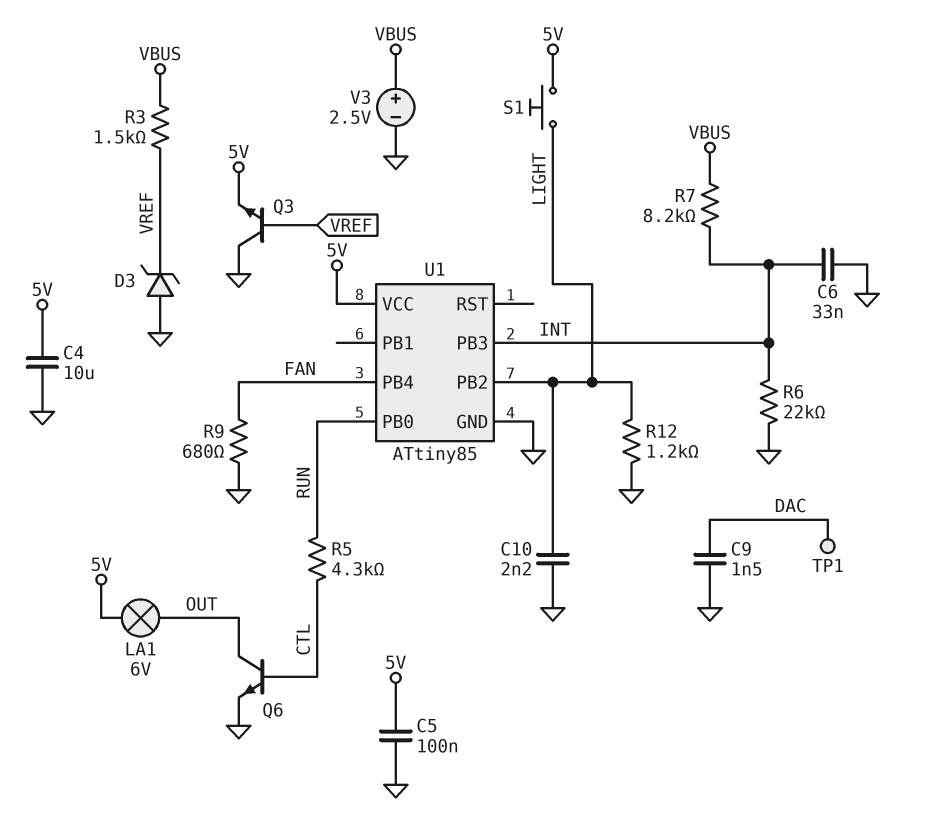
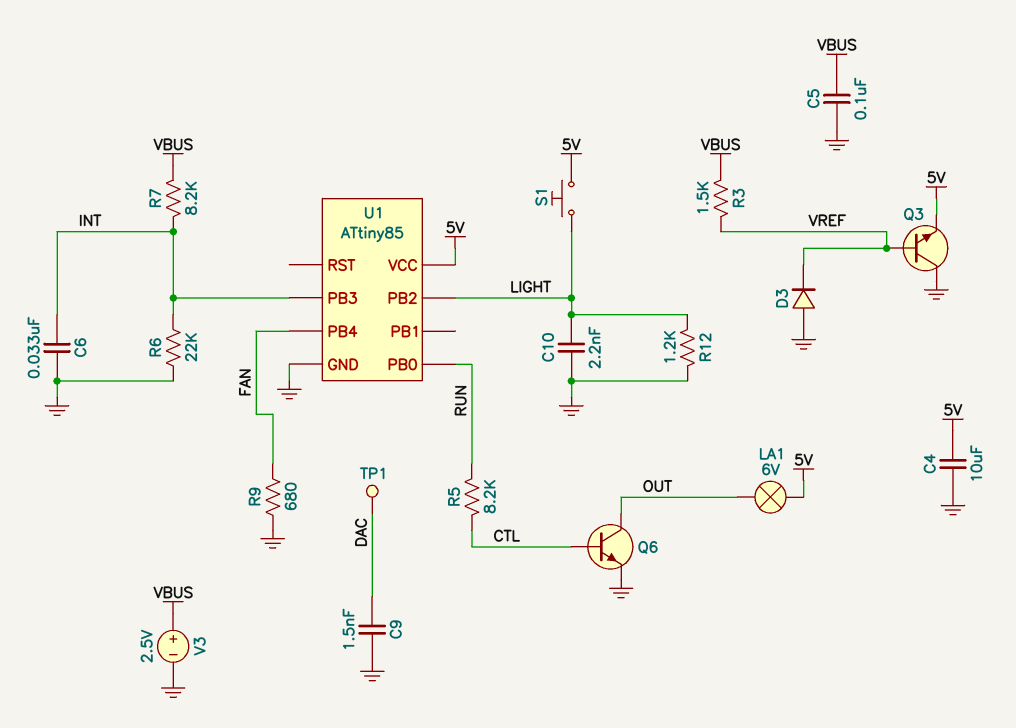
C5: 100nF (5V, GND) -> 100nF (GND, VBUS)
D3: zener (A GND, K VREF) -> diode (A GND, K VREF)
R5: 4.3k (CTL, RUN) -> 8.2k (CTL, RUN)

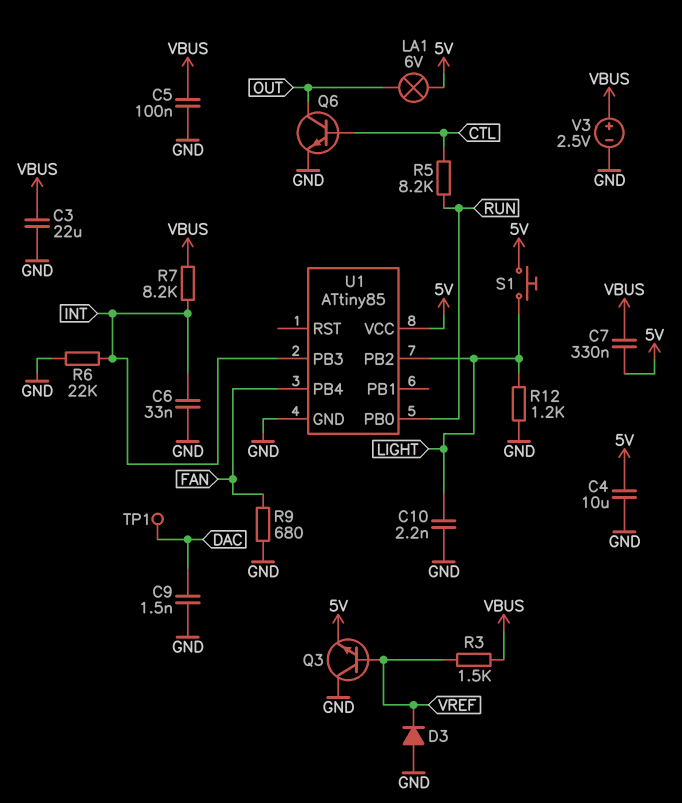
C3: none -> 22uF (GND, VBUS)
C7: none -> 330nF (5V, VBUS)

